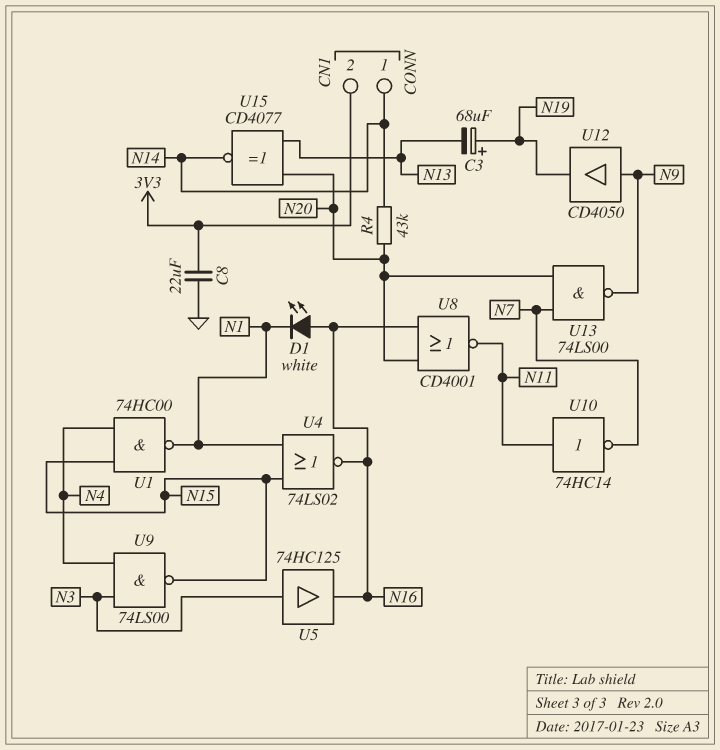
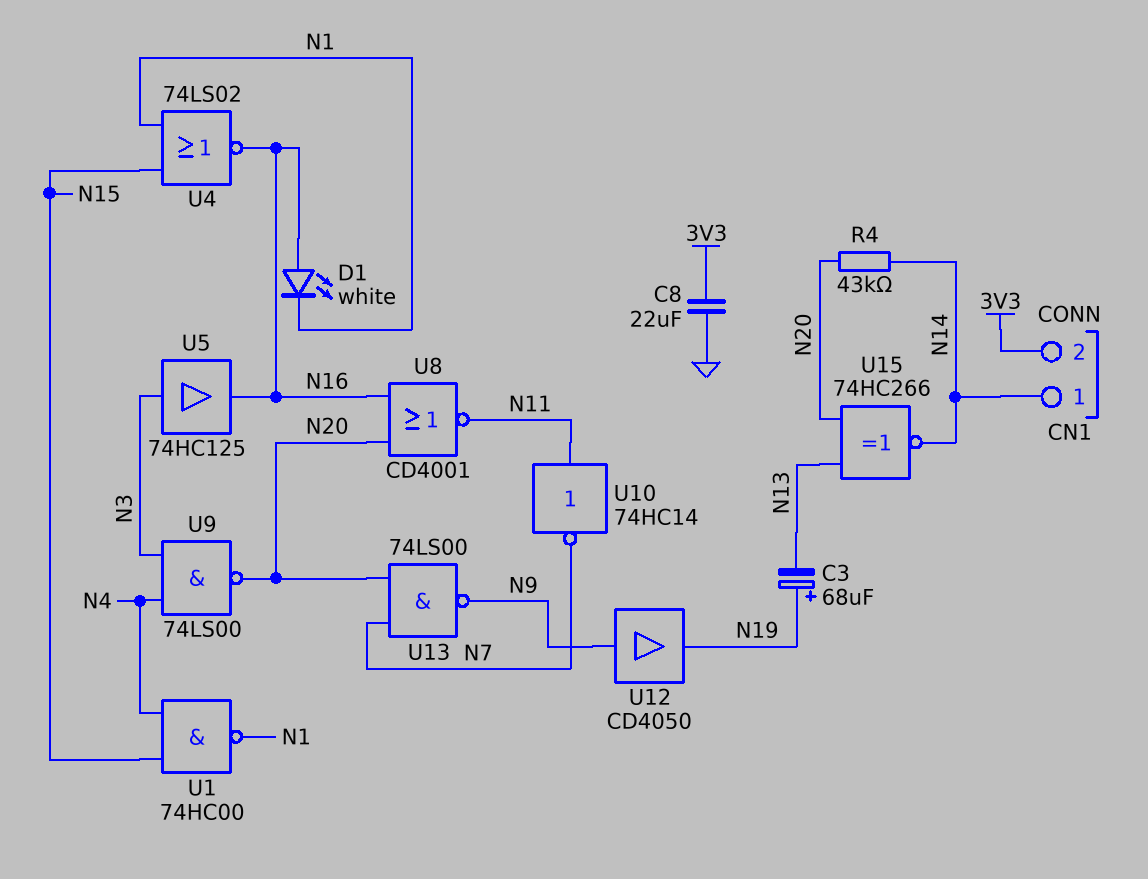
U9: NAND 74LS00 (in N3, in N4, out N15) -> NAND 74LS00 (in N3, in N4, out N20)
U15: XNOR CD4077 (in N13, in N20, out N14) -> XNOR 74HC266 (in N13, in N20, out N14)

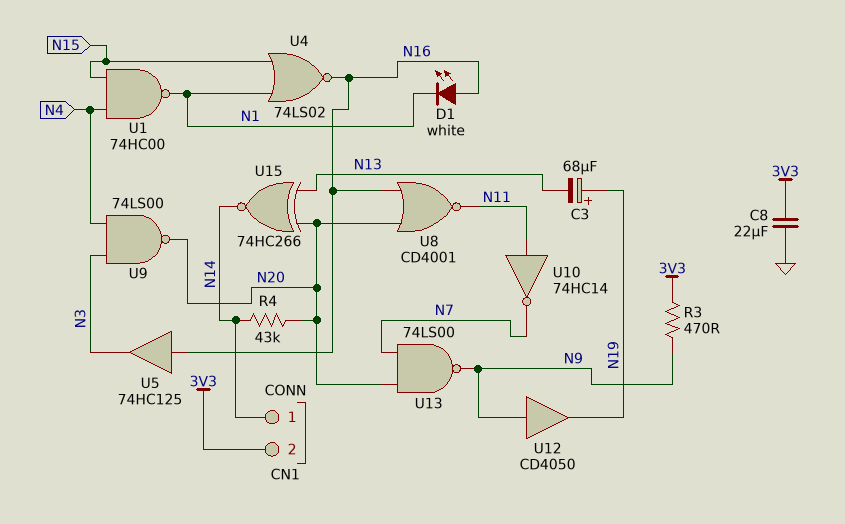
R3: none -> 470 (3V3, N9)
U5: buffer 74HC125 (in N3, out N16) -> buffer 74HC125 (in N16, out N3)

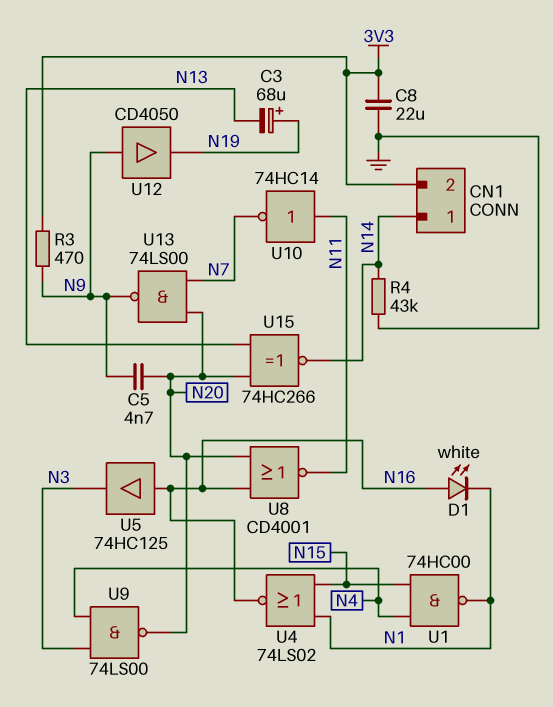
C5: none -> 4.7nF (N9, N20)
R4: 43k (N14, N20) -> 43k (GND, N14)

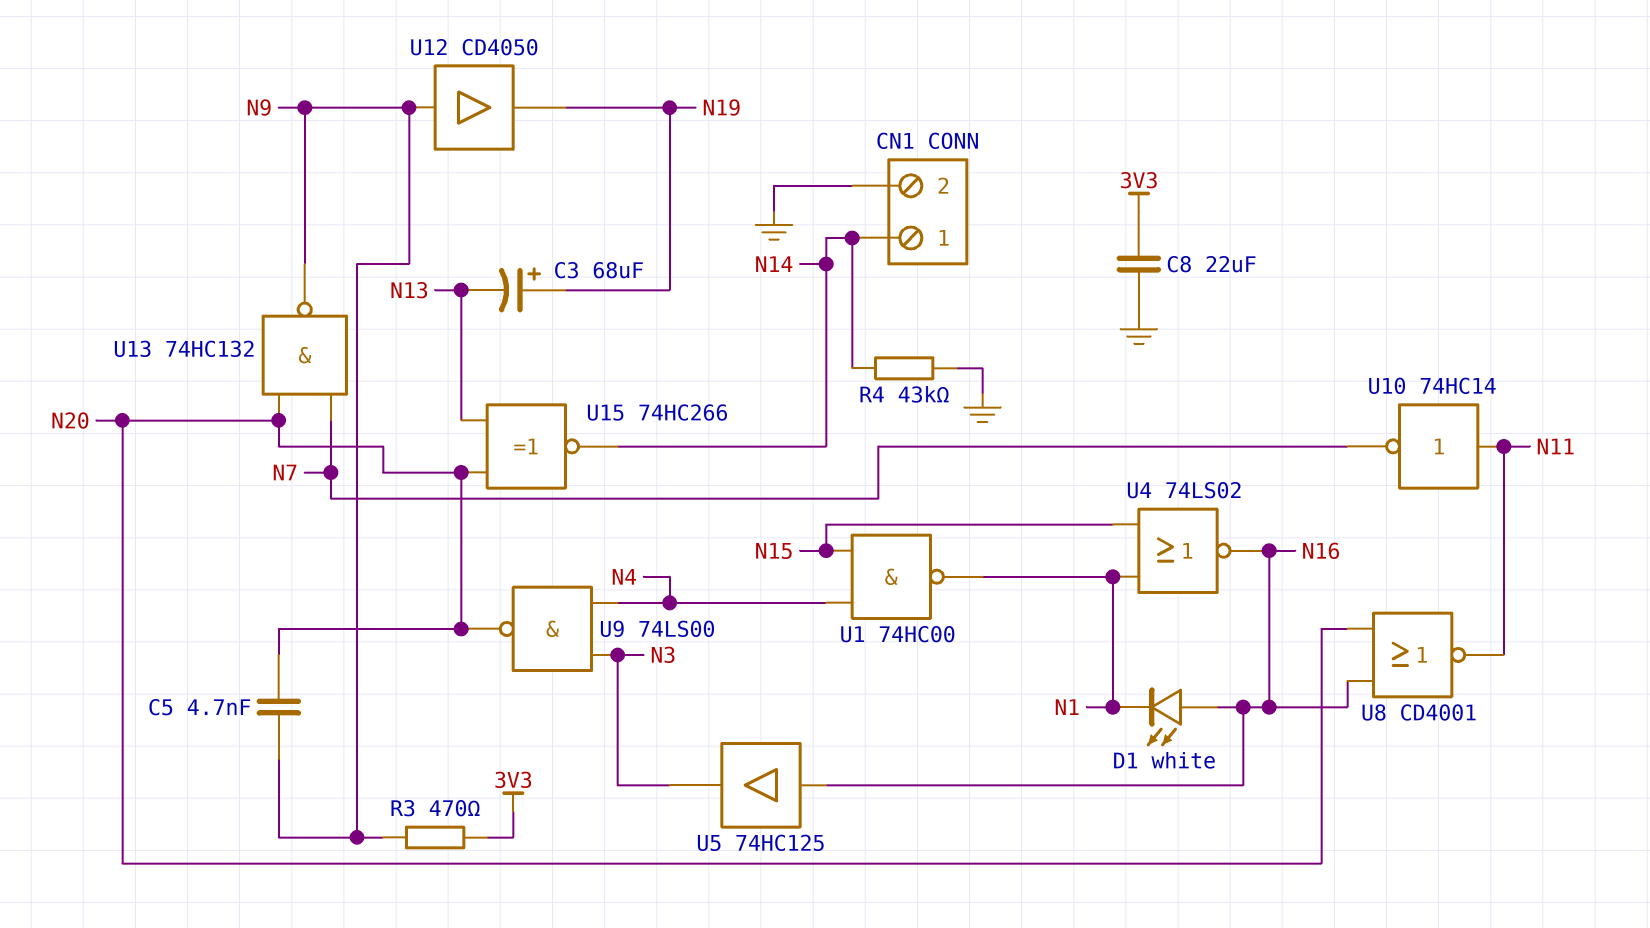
CN1 pin 2: 3V3 -> GND
U13: NAND 74LS00 (in N7, in N20, out N9) -> NAND 74HC132 (in N7, in N20, out N9)

